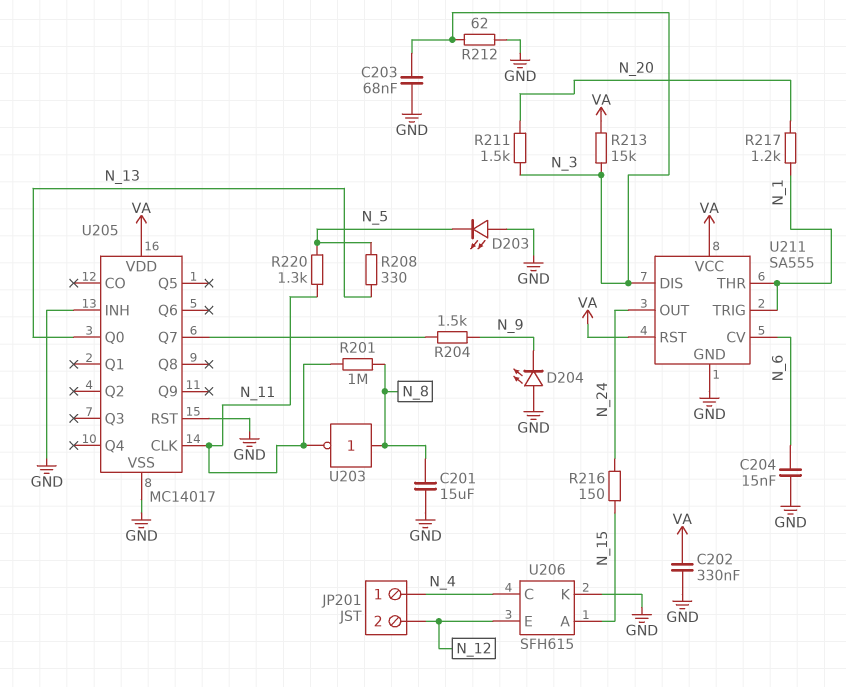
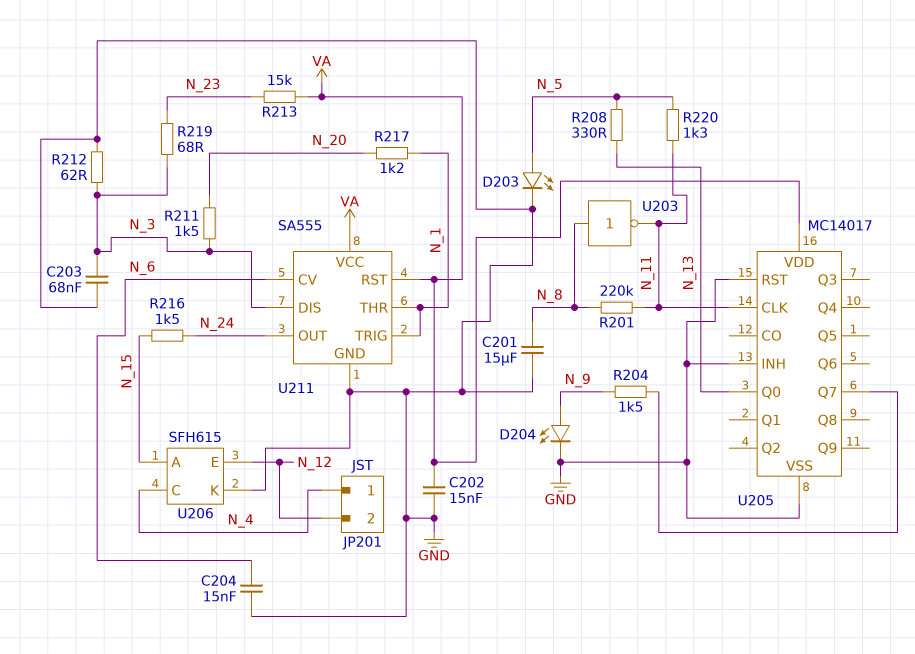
C202: 330nF (GND, VA) -> 15nF (GND, VA)
D203: LED (A GND, K N_5) -> LED (A N_5, K GND)
D204: LED (A GND, K N_9) -> LED (A N_9, K GND)
R201: 1M (N_8, N_11) -> 220k (N_8, N_11)
R213: 15k (N_3, VA) -> 15k (N_23, VA)
R216: 150 (N_15, N_24) -> 1.5k (N_15, N_24)
R219: none -> 68 (N_3, N_23)

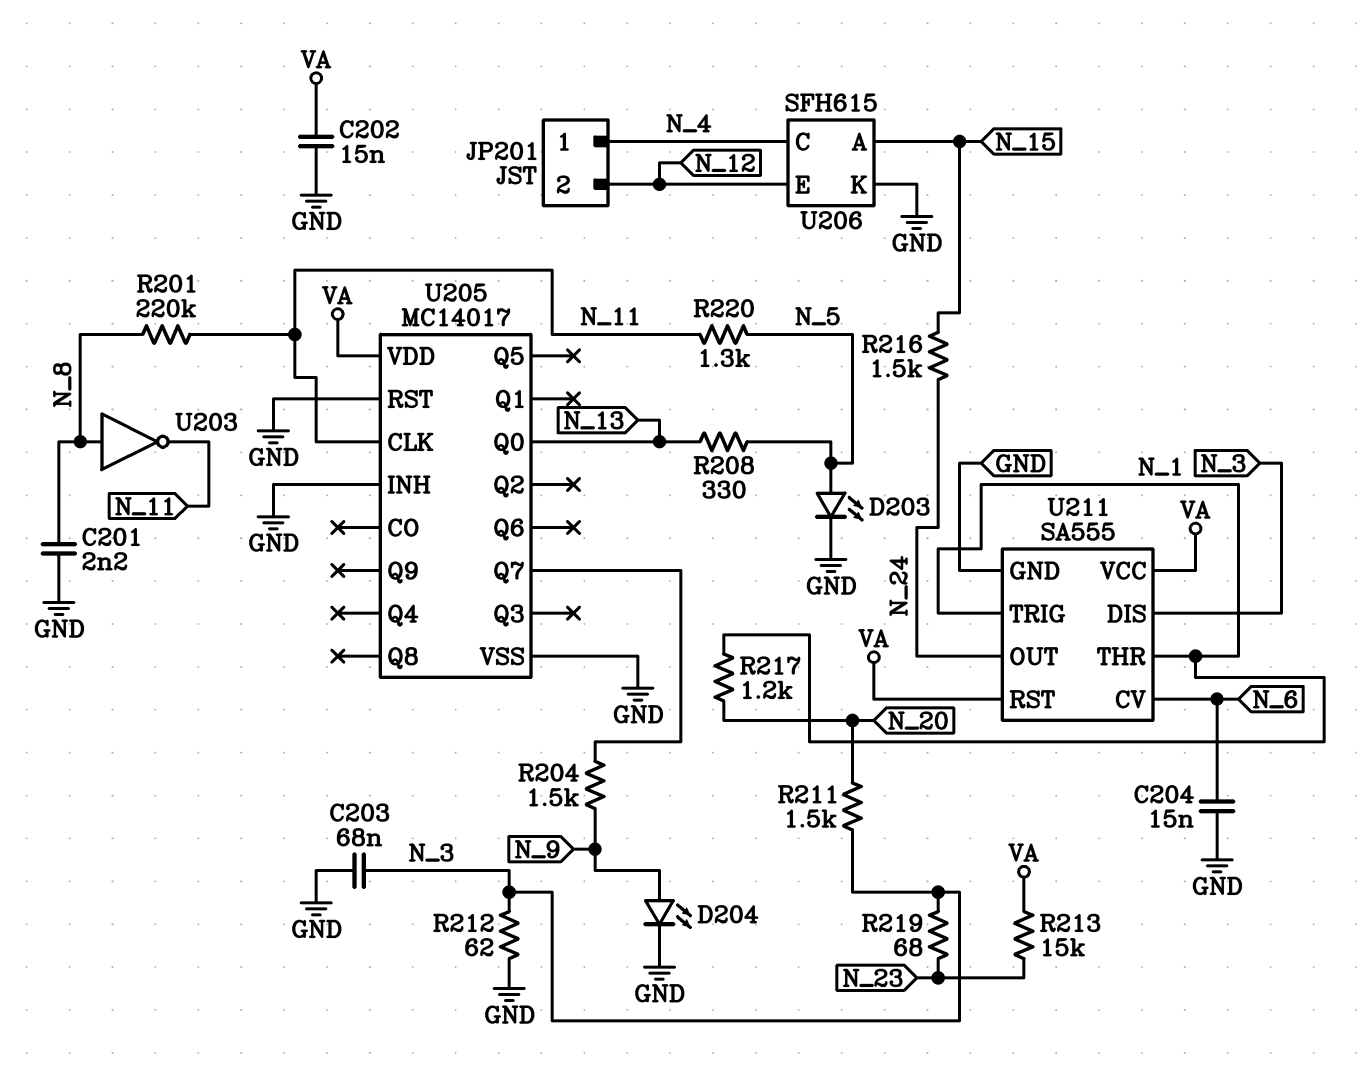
C201: 15uF (GND, N_8) -> 2.2nF (GND, N_8)

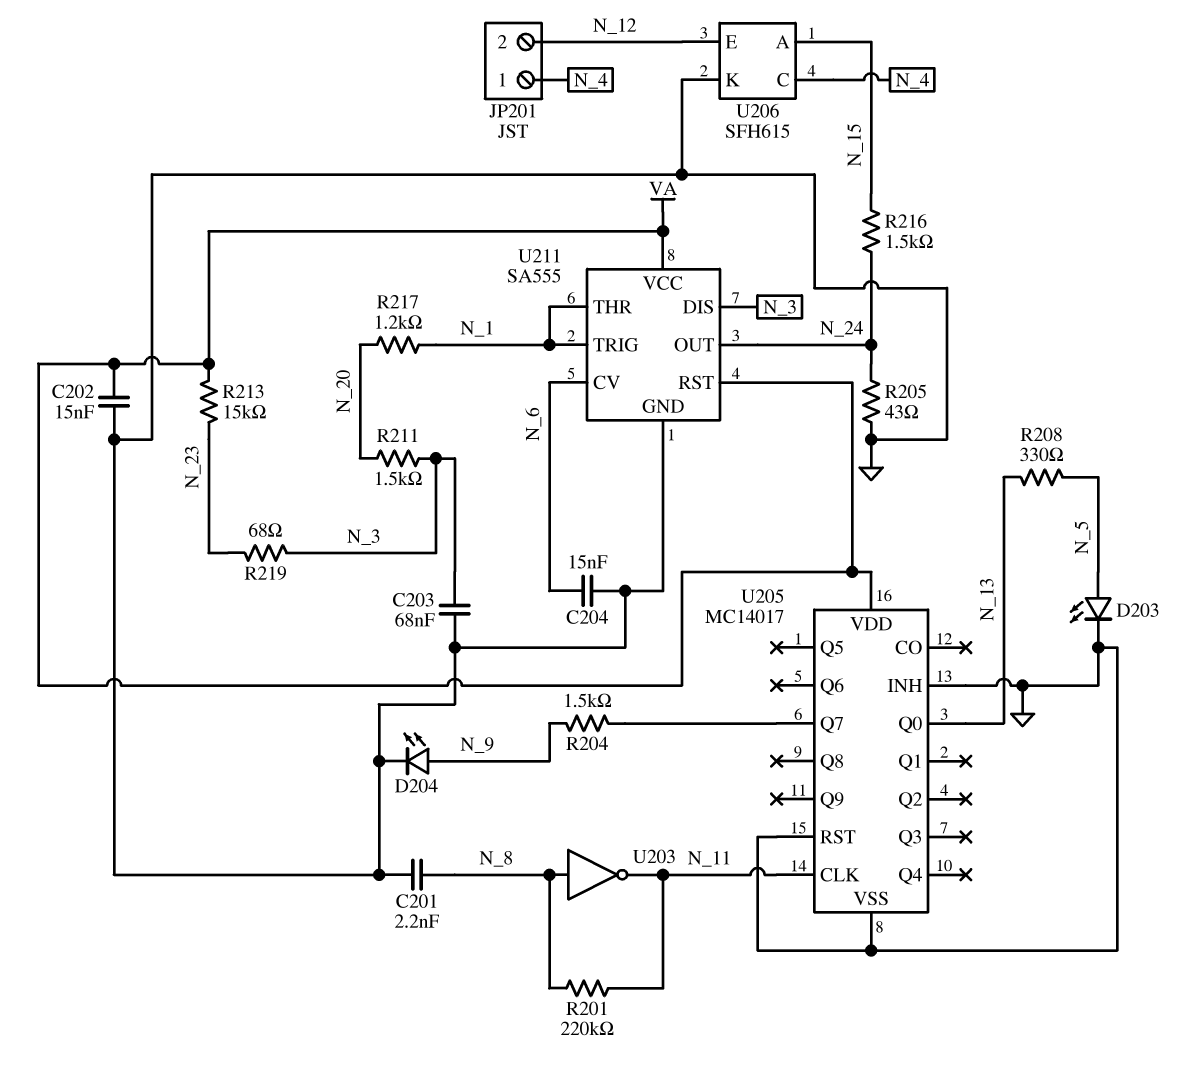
R205: none -> 43 (GND, N_24)
R212: 62 (GND, N_3) -> none
R220: 1.3k (N_5, N_11) -> none

